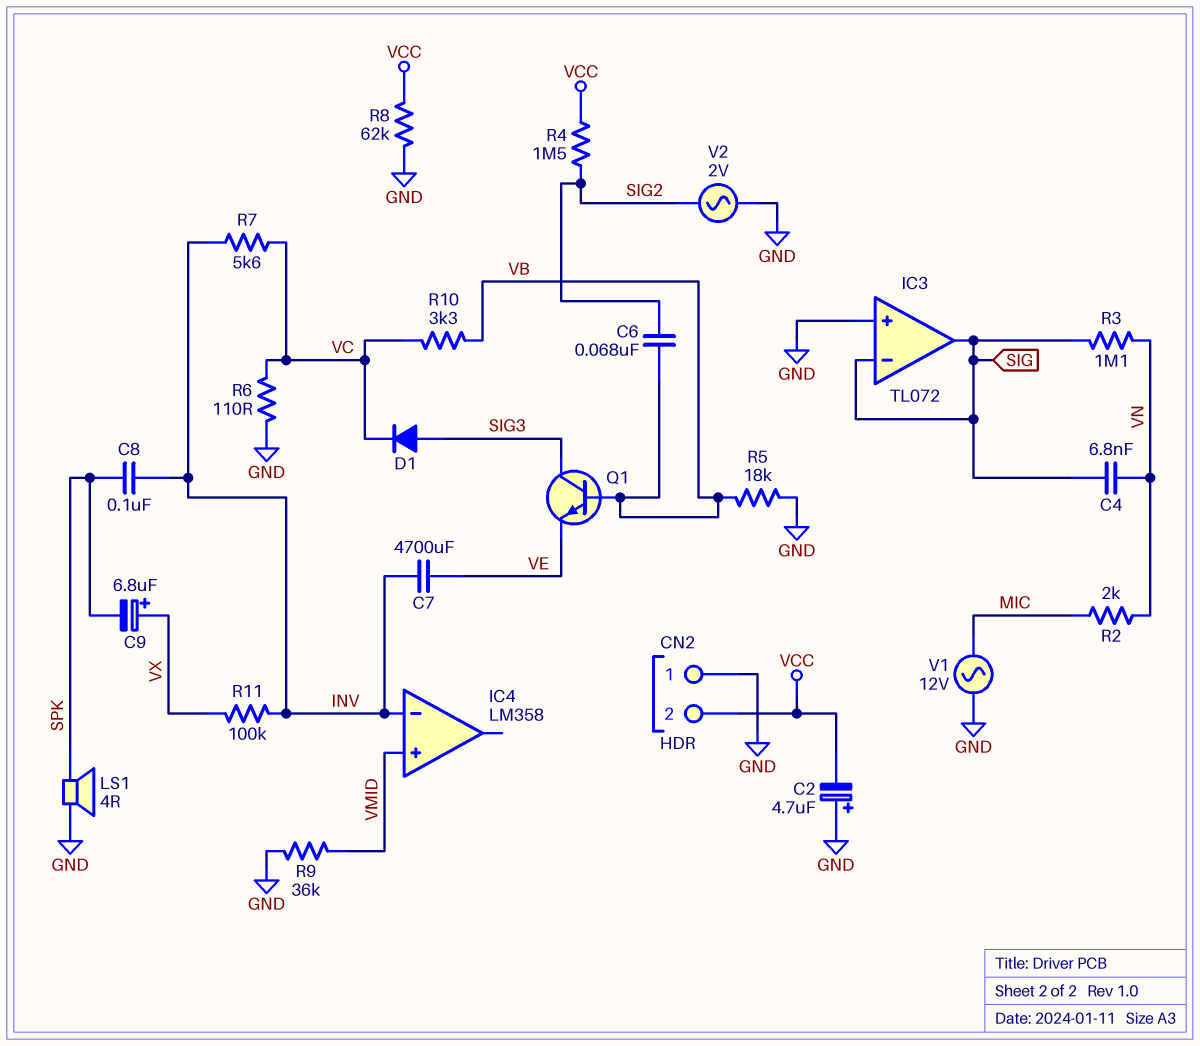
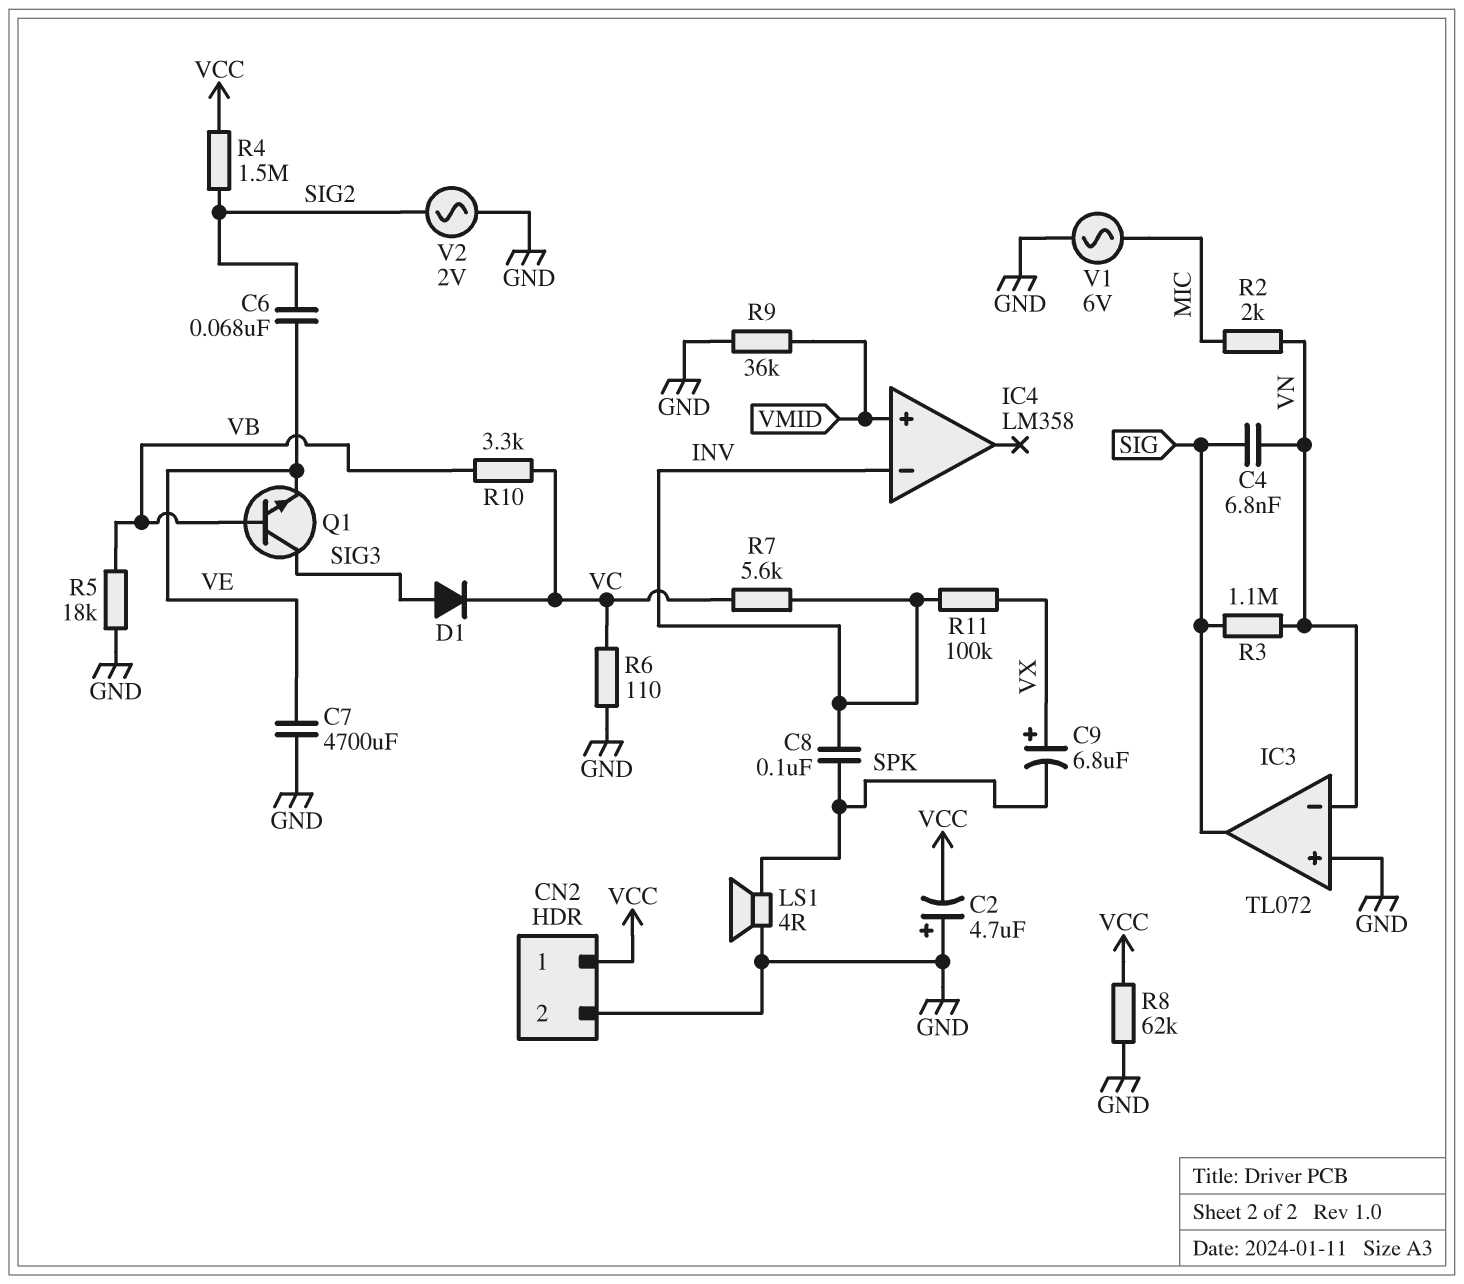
C6: 68nF (SIG2, VB) -> 68nF (SIG2, VE)
C7: 4700uF (INV, VE) -> 4700uF (GND, VE)
CN2 pin 1: GND -> VCC
CN2 pin 2: VCC -> GND
IC3 pin in-: SIG -> VN
V1: AC 12V (GND, MIC) -> AC 6V (GND, MIC)

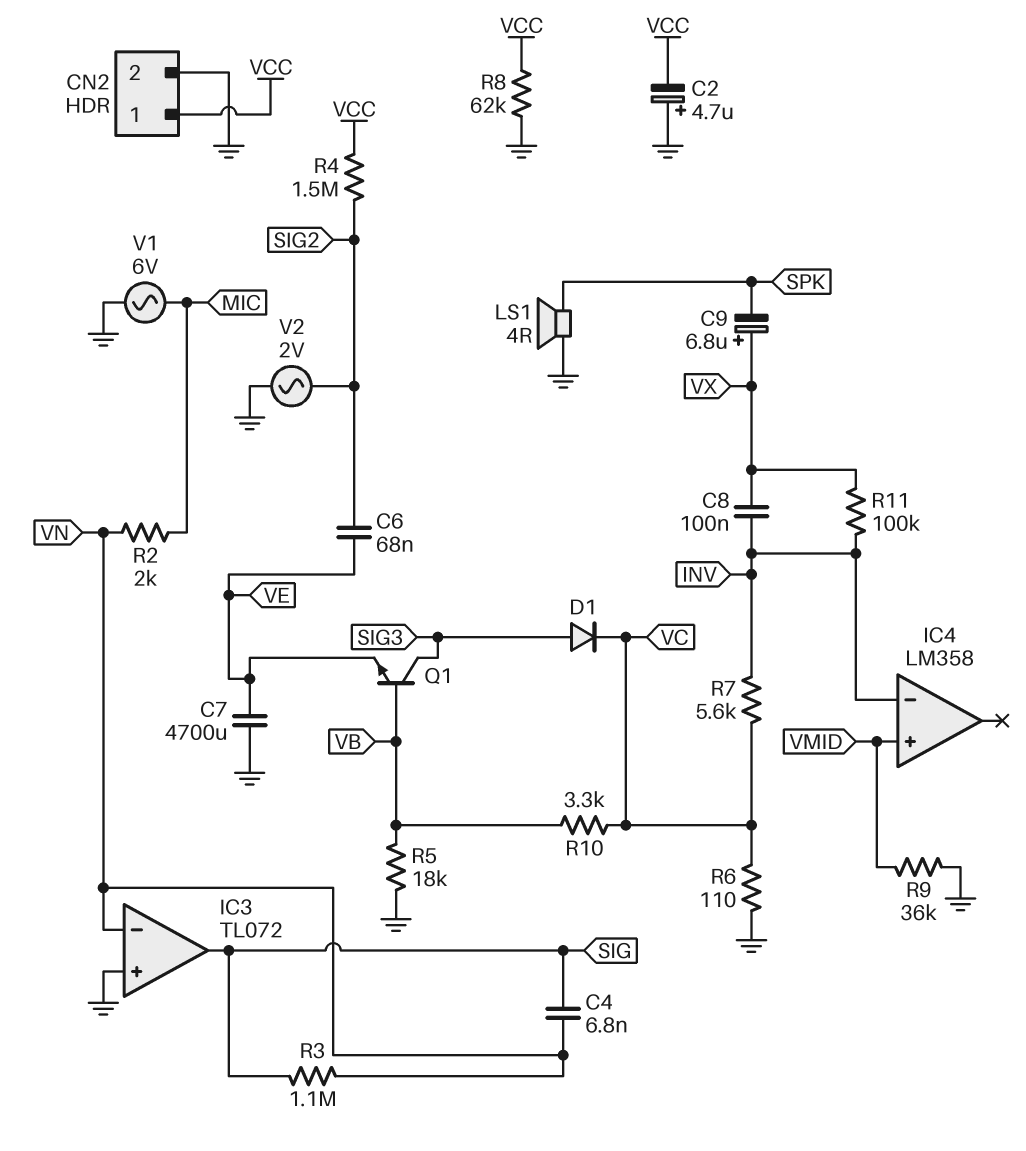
C8: 100nF (INV, SPK) -> 100nF (INV, VX)

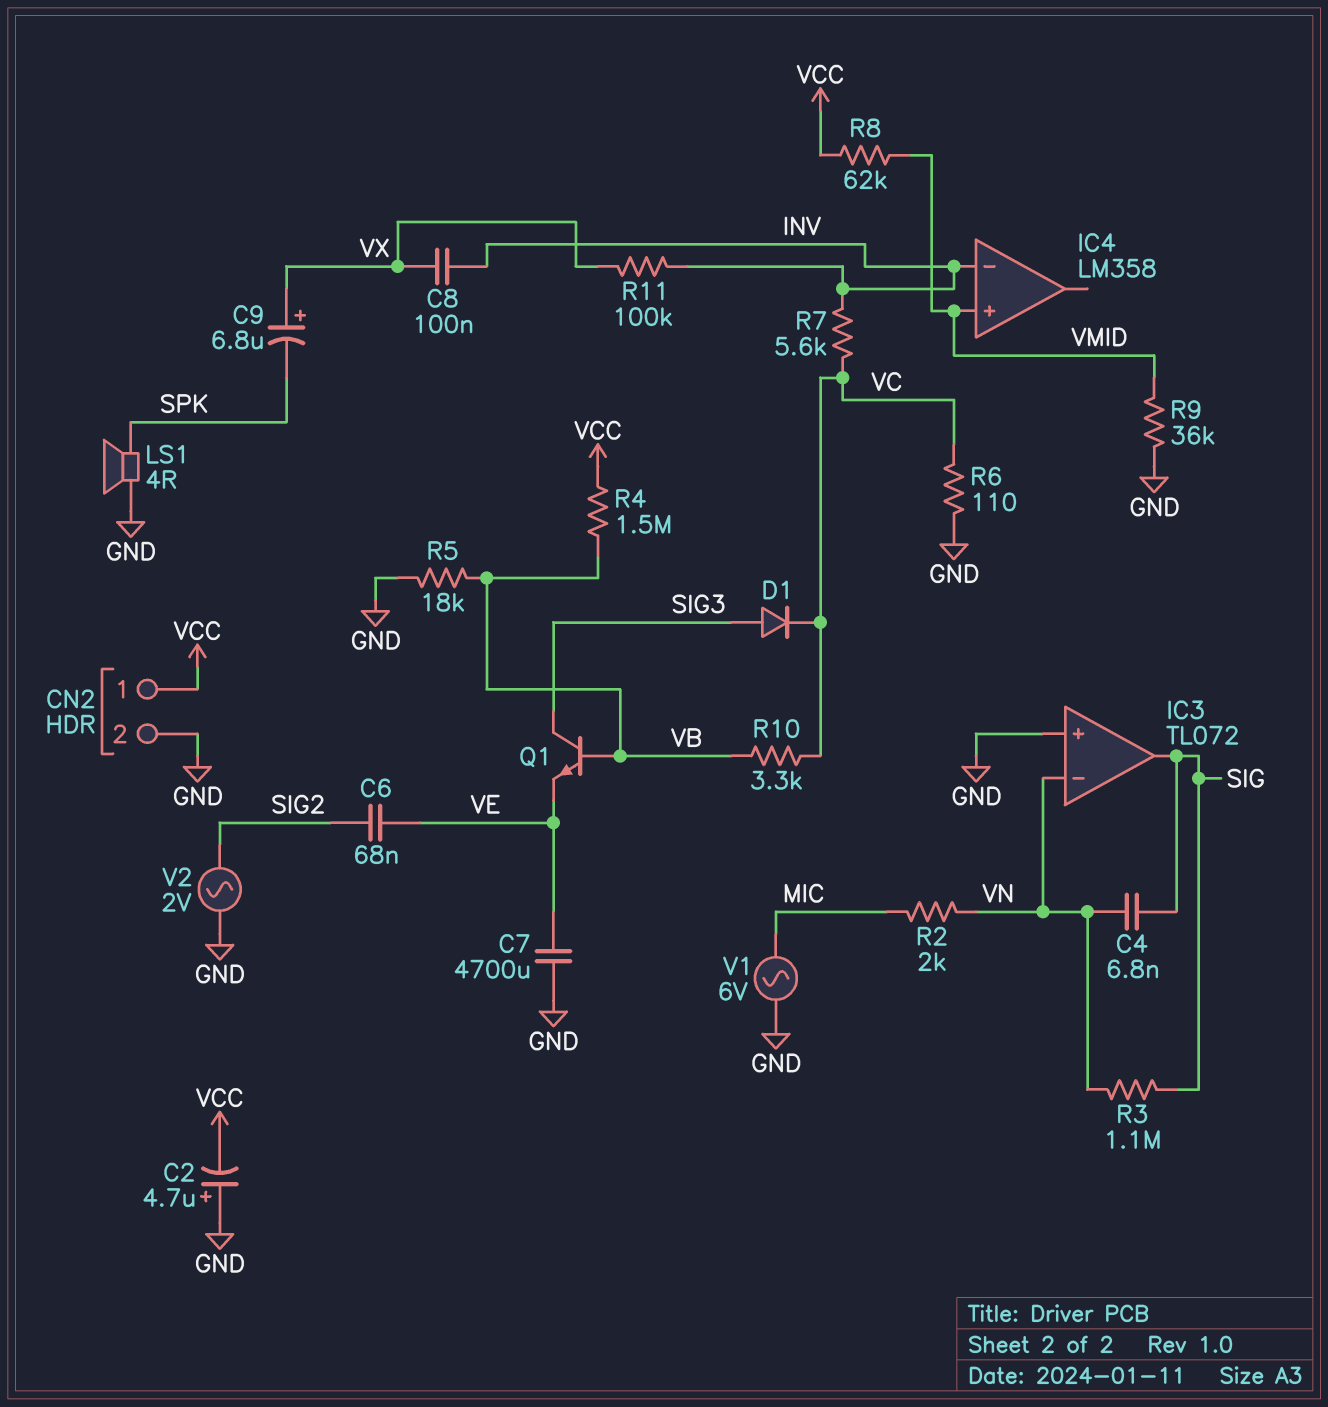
R4: 1.5M (SIG2, VCC) -> 1.5M (VB, VCC)
R8: 62k (GND, VCC) -> 62k (VCC, VMID)

